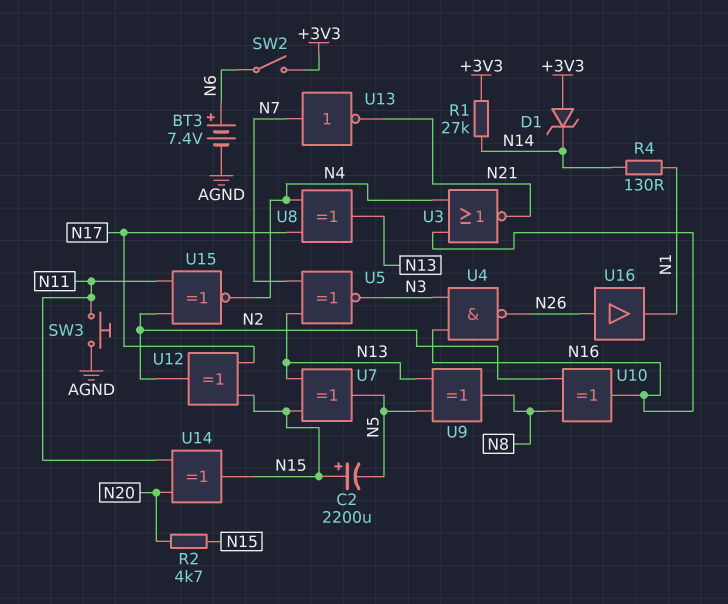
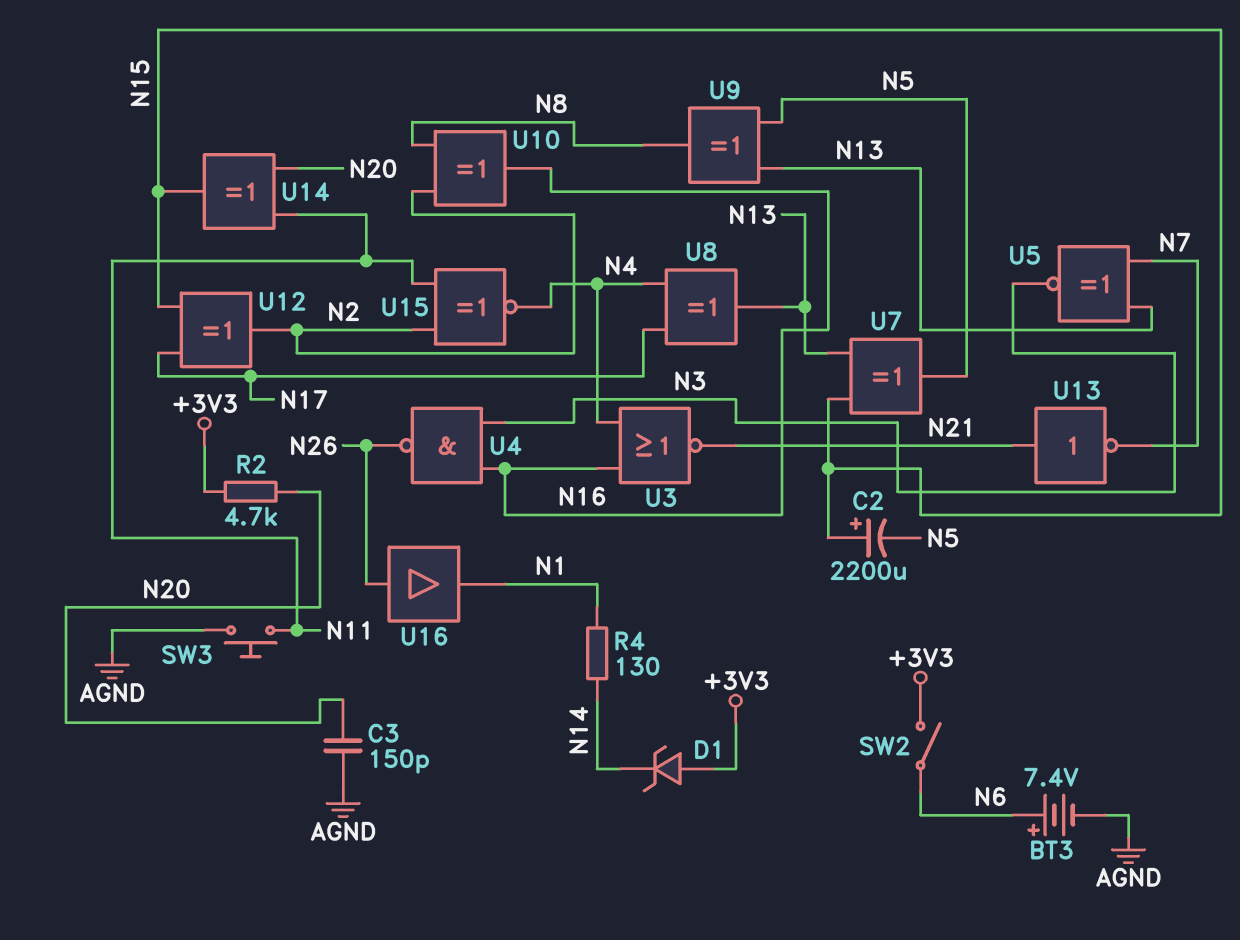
C3: none -> 150pF (AGND, N20)
R1: 27k (+3V3, N14) -> none
R2: 4.7k (N15, N20) -> 4.7k (+3V3, N20)
U13: NOT (in N7, out N21) -> NOT (in N21, out N7)

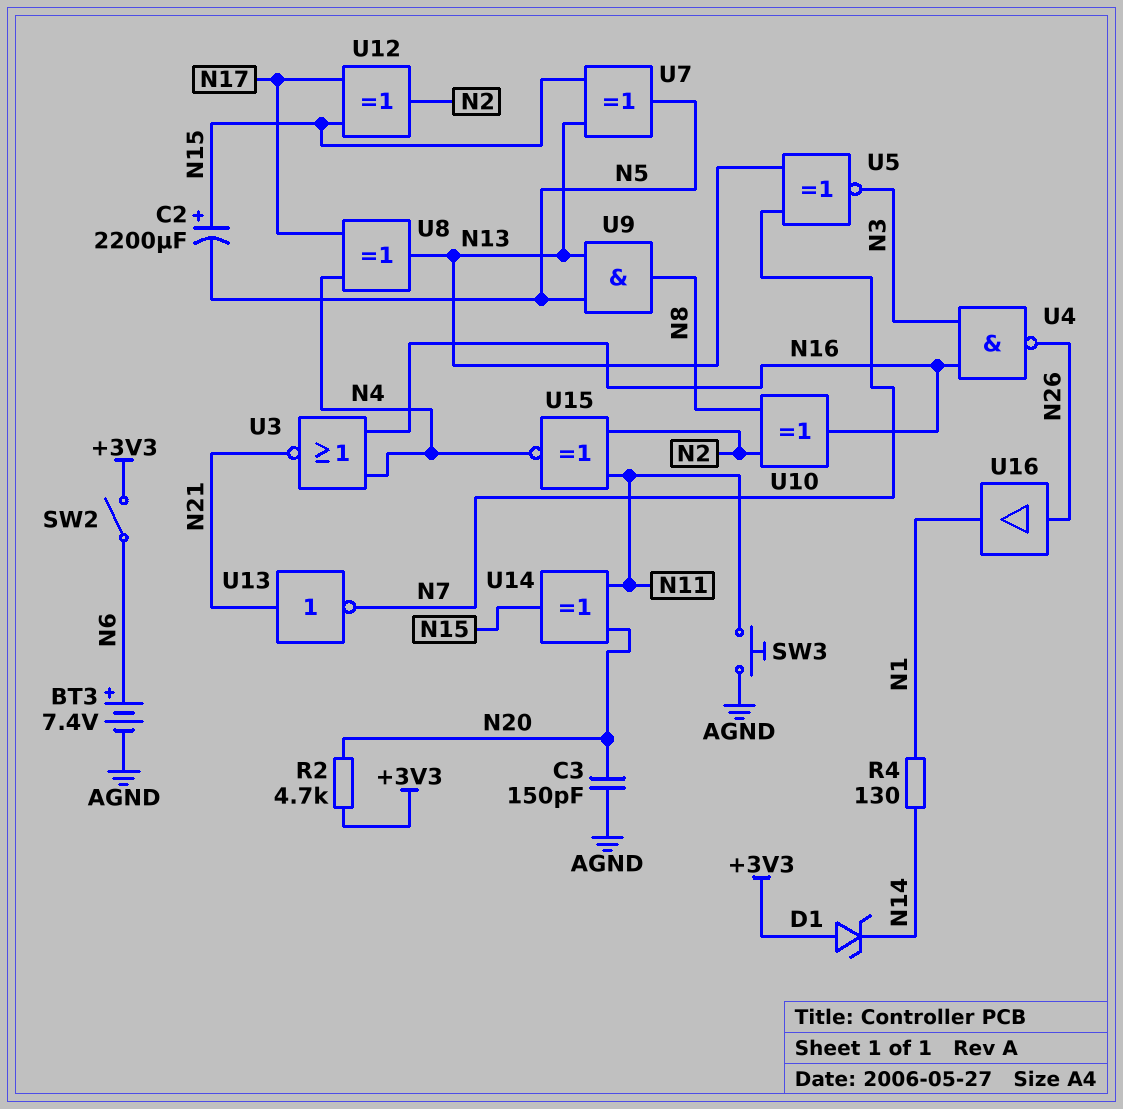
U9: XOR (in N5, in N13, out N8) -> AND (in N5, in N13, out N8)

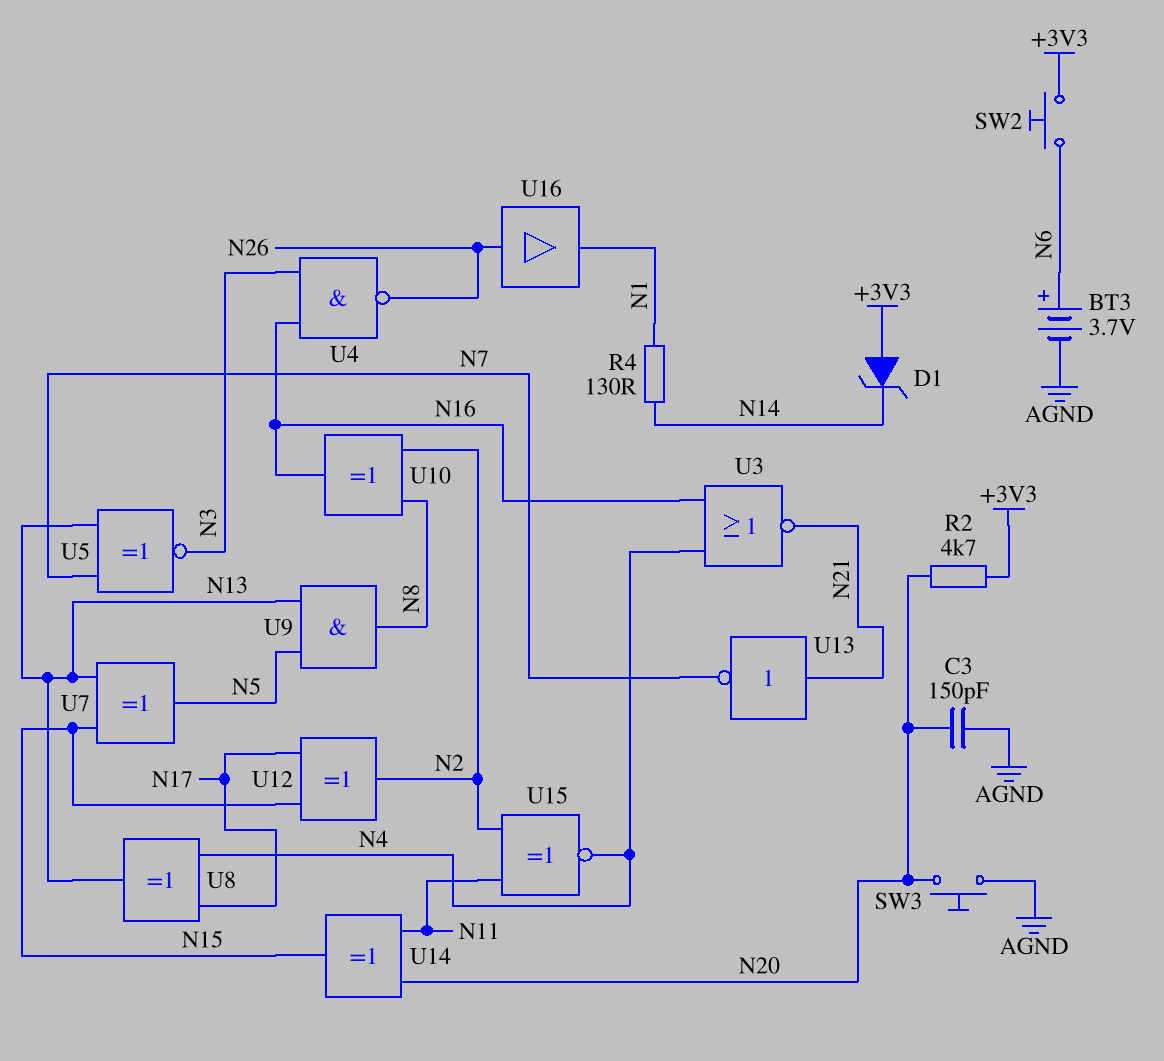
BT3: 7.4V (plus N6, minus AGND) -> 3.7V (plus N6, minus AGND)
C2: 2200uF (plus N15, minus N5) -> none
SW2: switch (+3V3, N6) -> button (+3V3, N6)
SW3: button (AGND, N11) -> button (AGND, N20)

